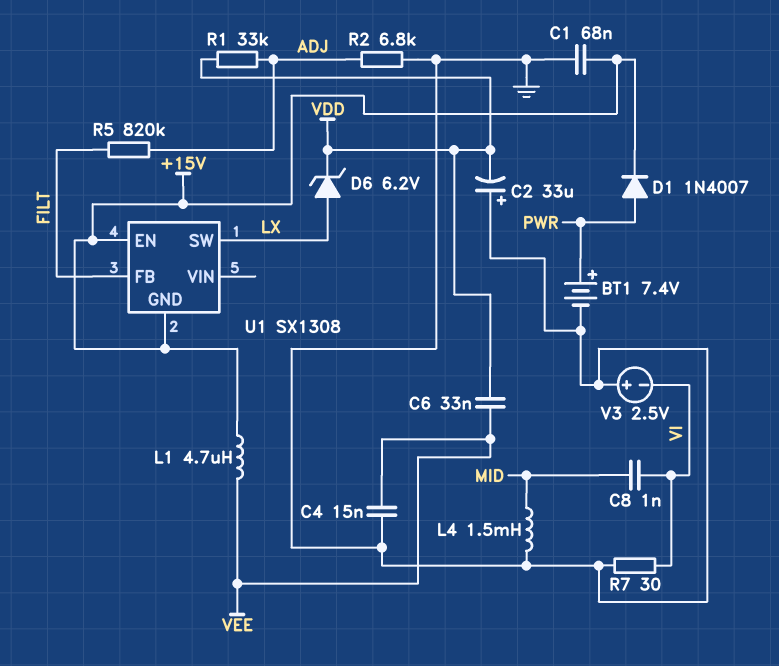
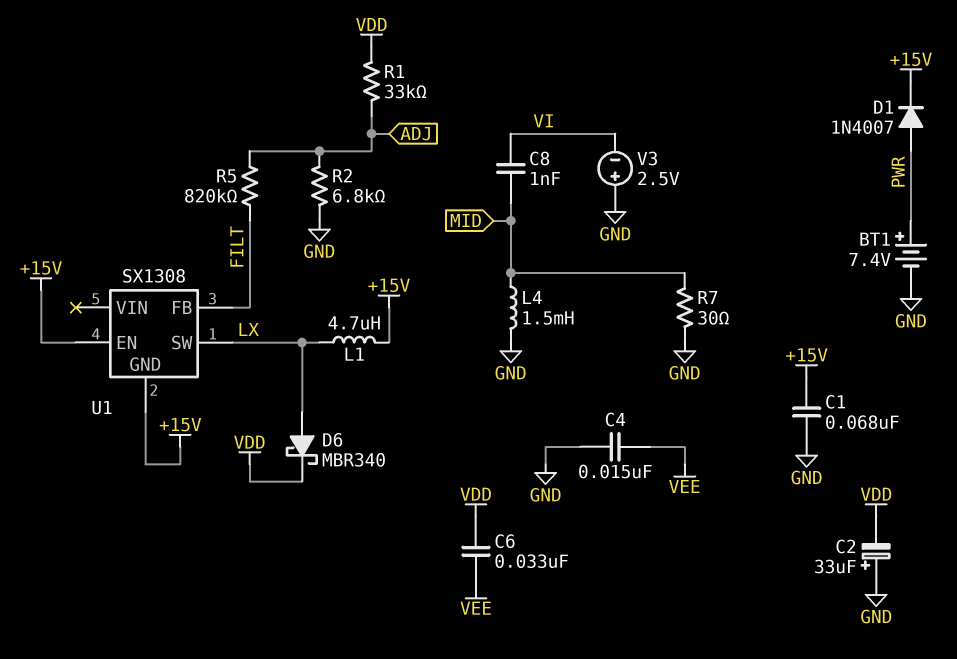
D6: zener 6.2V (A LX, K VDD) -> schottky MBR340 (A LX, K VDD)
L1: 4.7uH (+15V, VEE) -> 4.7uH (+15V, LX)
R7: 30 (GND, VI) -> 30 (GND, MID)

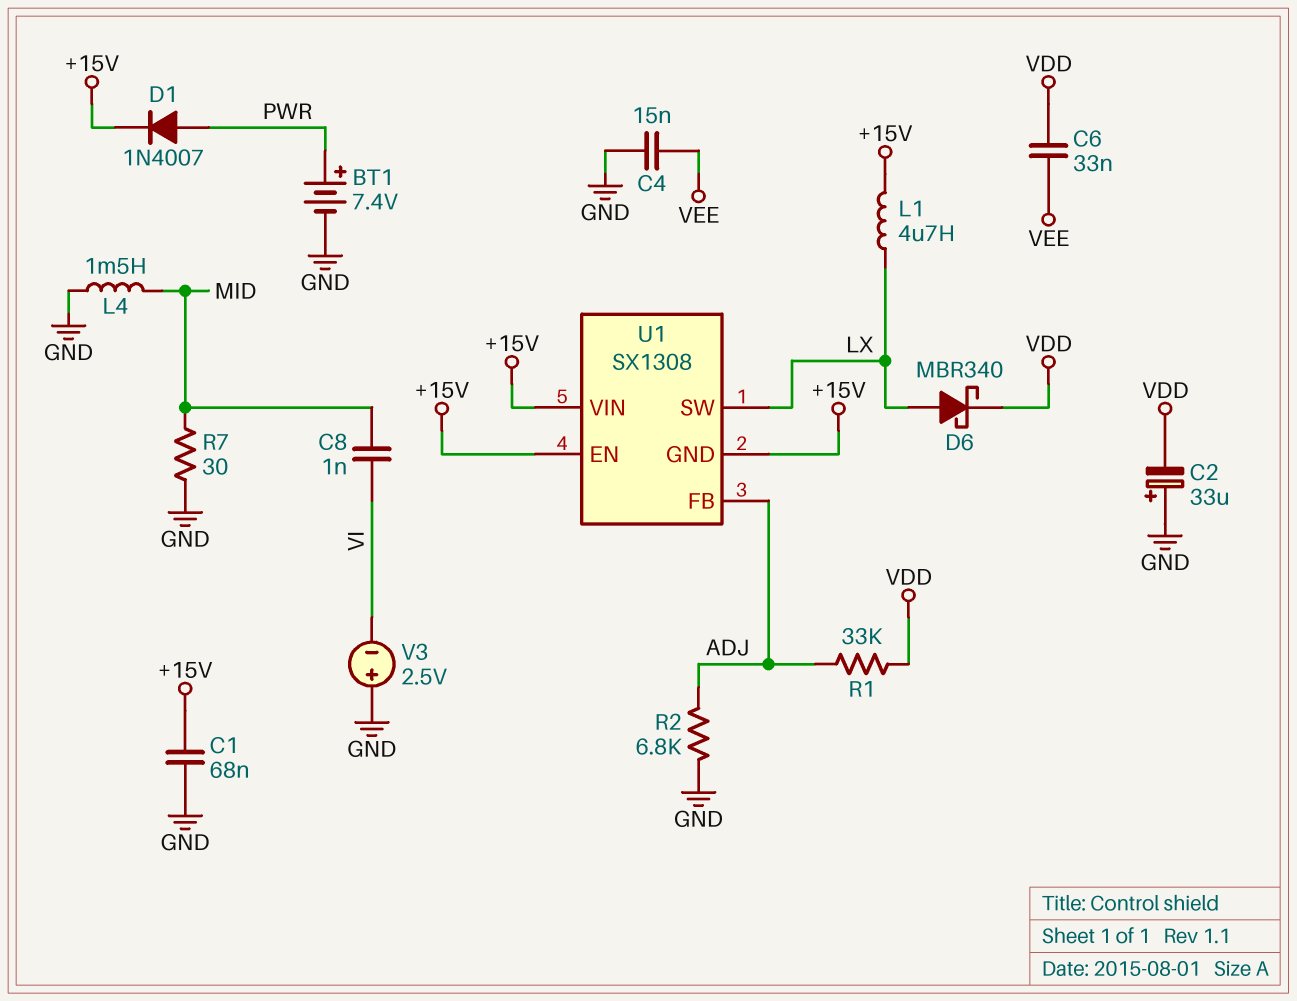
R5: 820k (ADJ, FILT) -> none
U1 pin FB: FILT -> ADJ
U1 pin VIN: none -> +15V

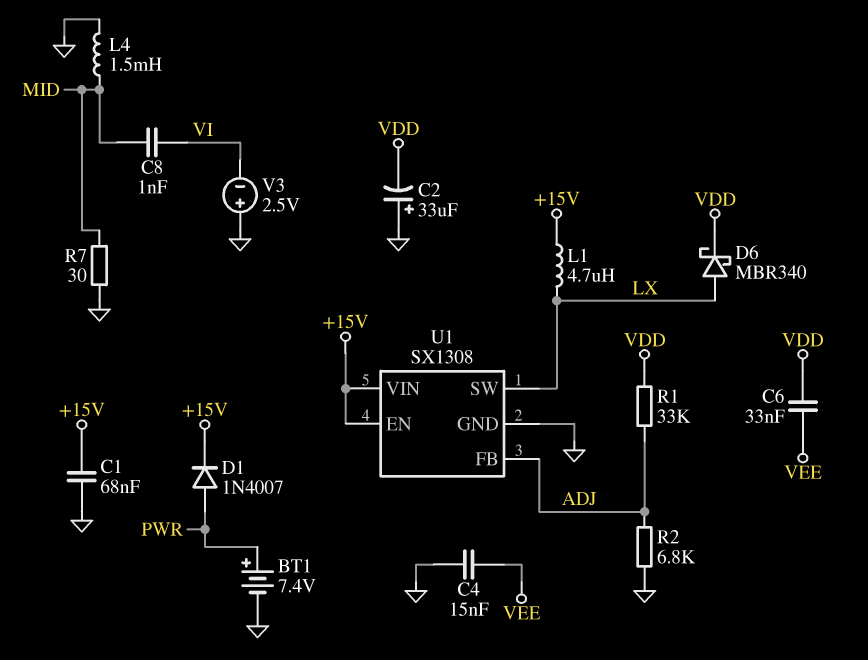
U1 pin GND: +15V -> GND

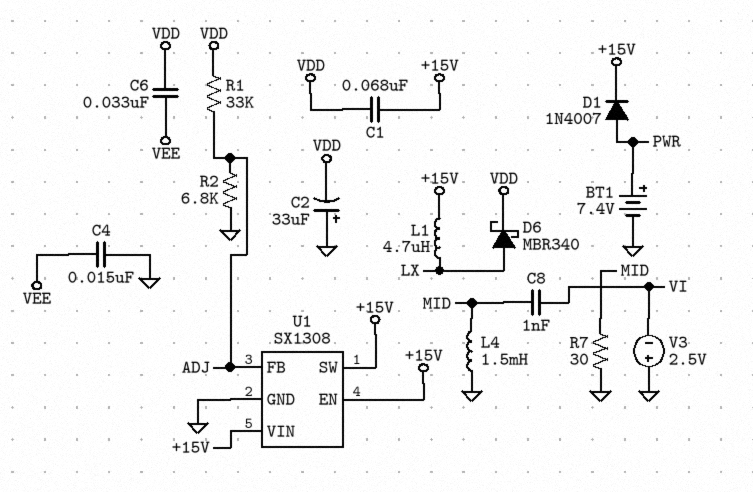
C1: 68nF (+15V, GND) -> 68nF (+15V, VDD)
U1 pin SW: LX -> +15V

